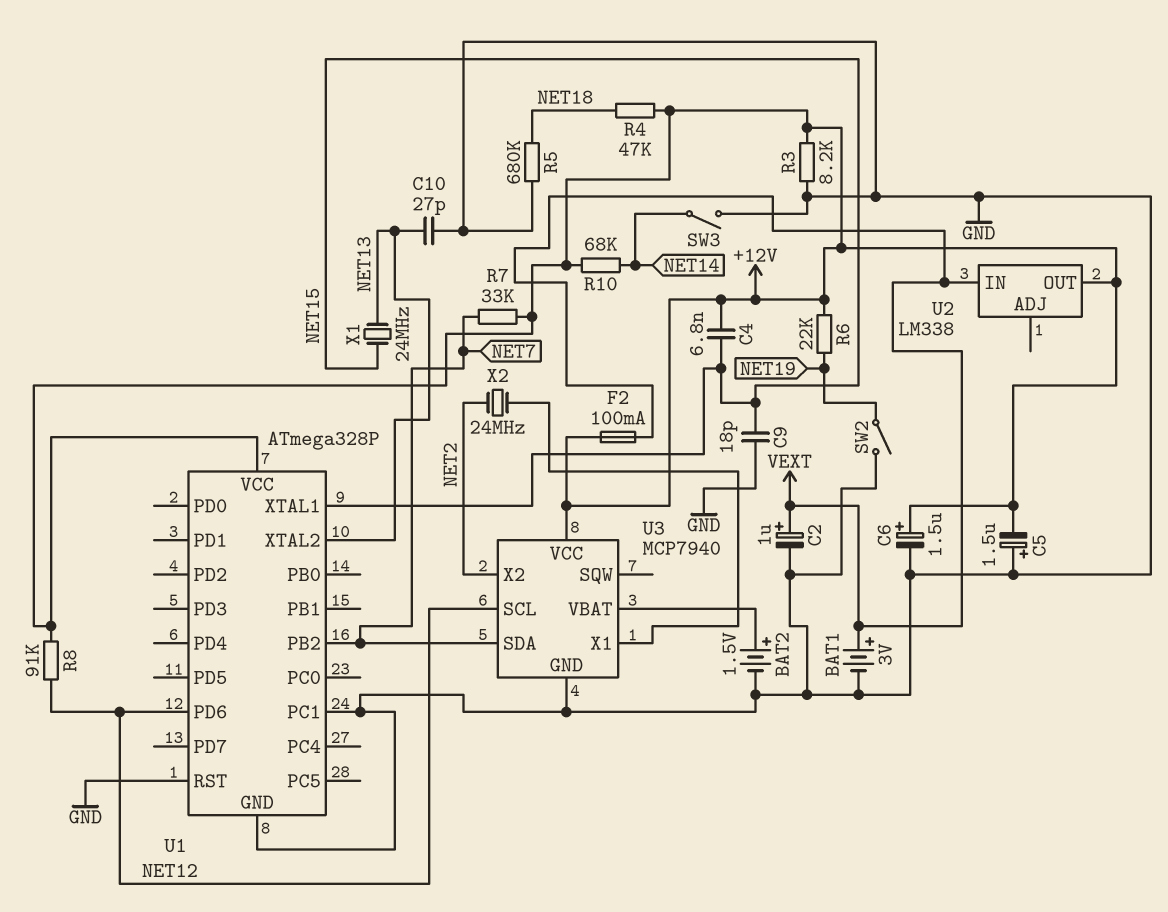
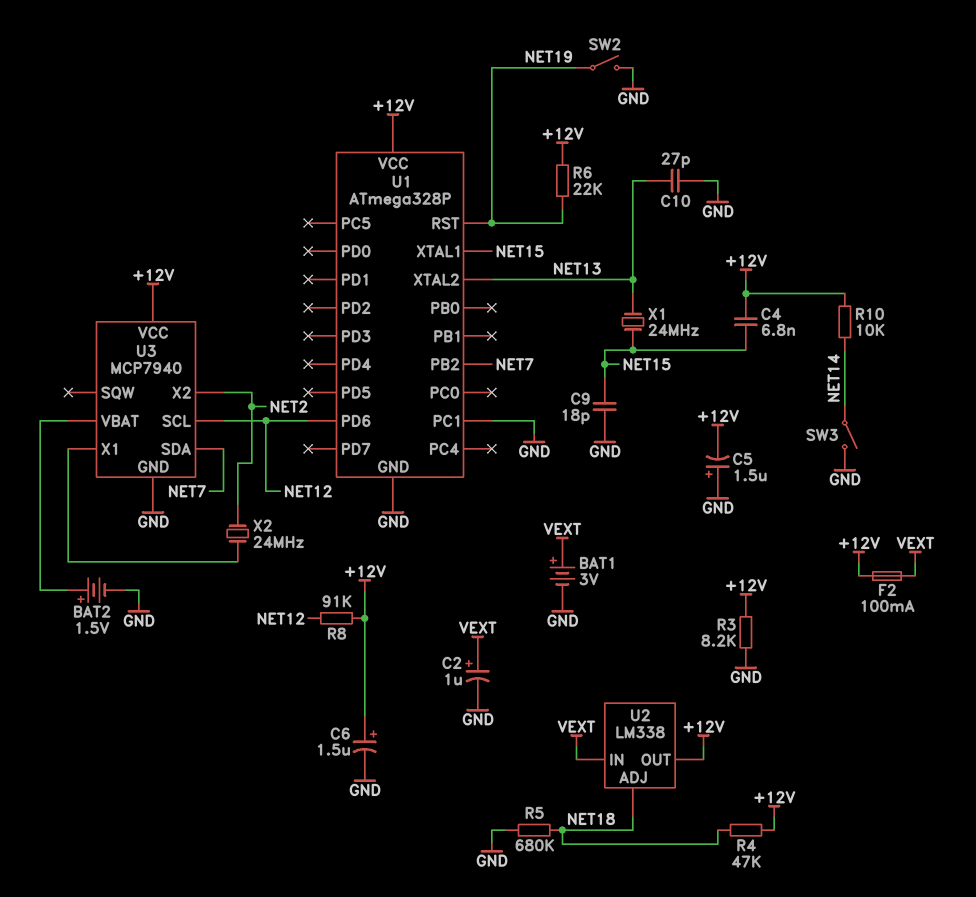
R7: 33k (+12V, NET7) -> none
R10: 68k (+12V, NET14) -> 10k (+12V, NET14)
U1 pin RST: GND -> NET19
U2 pin ADJ: none -> NET18

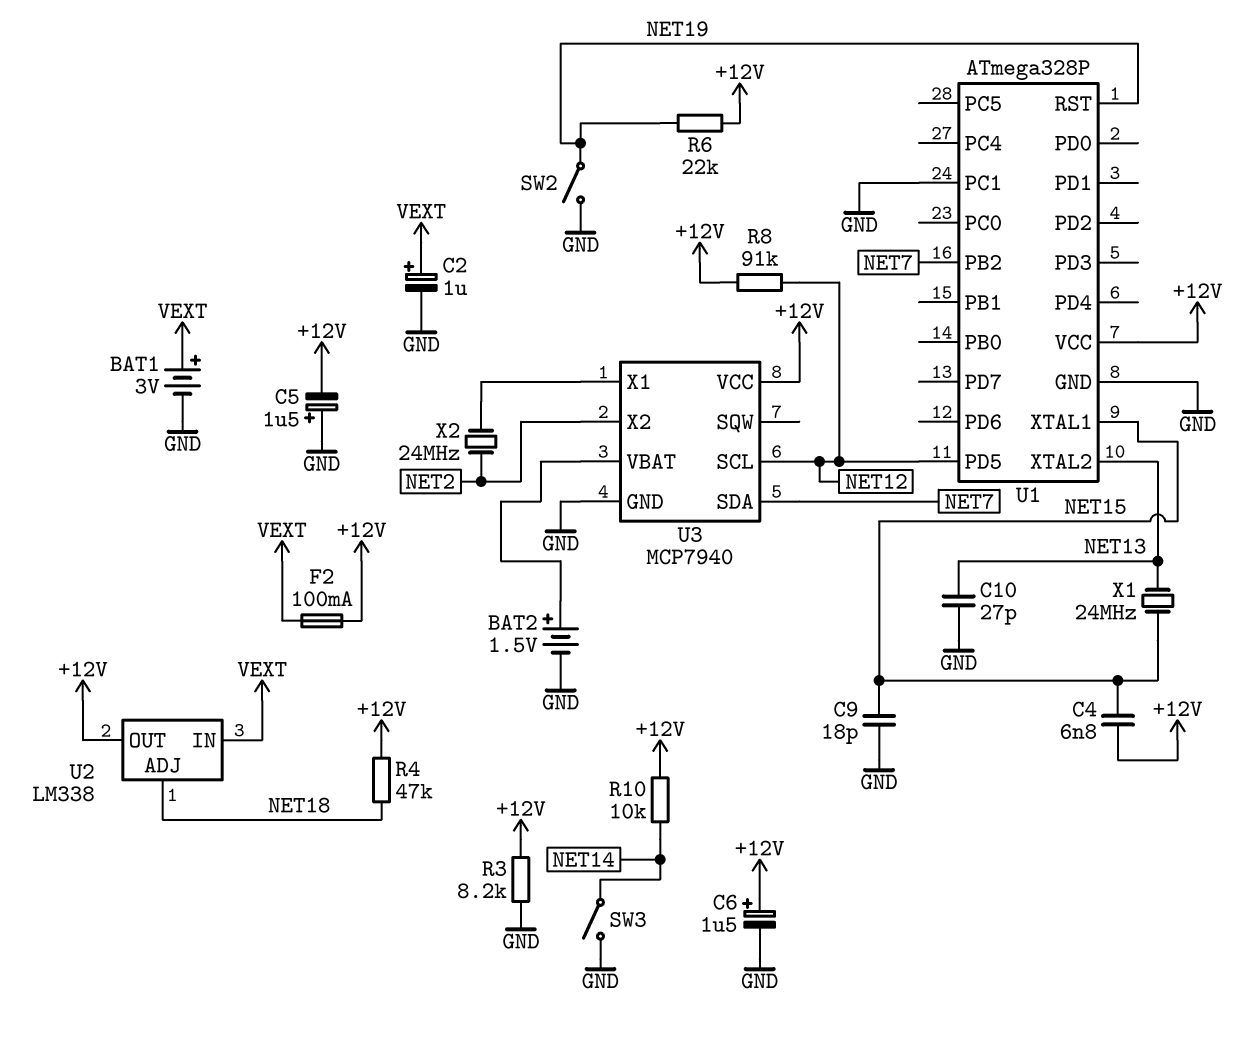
R5: 680k (GND, NET18) -> none
U1 pin PD5: none -> NET12
U1 pin PD6: NET12 -> none

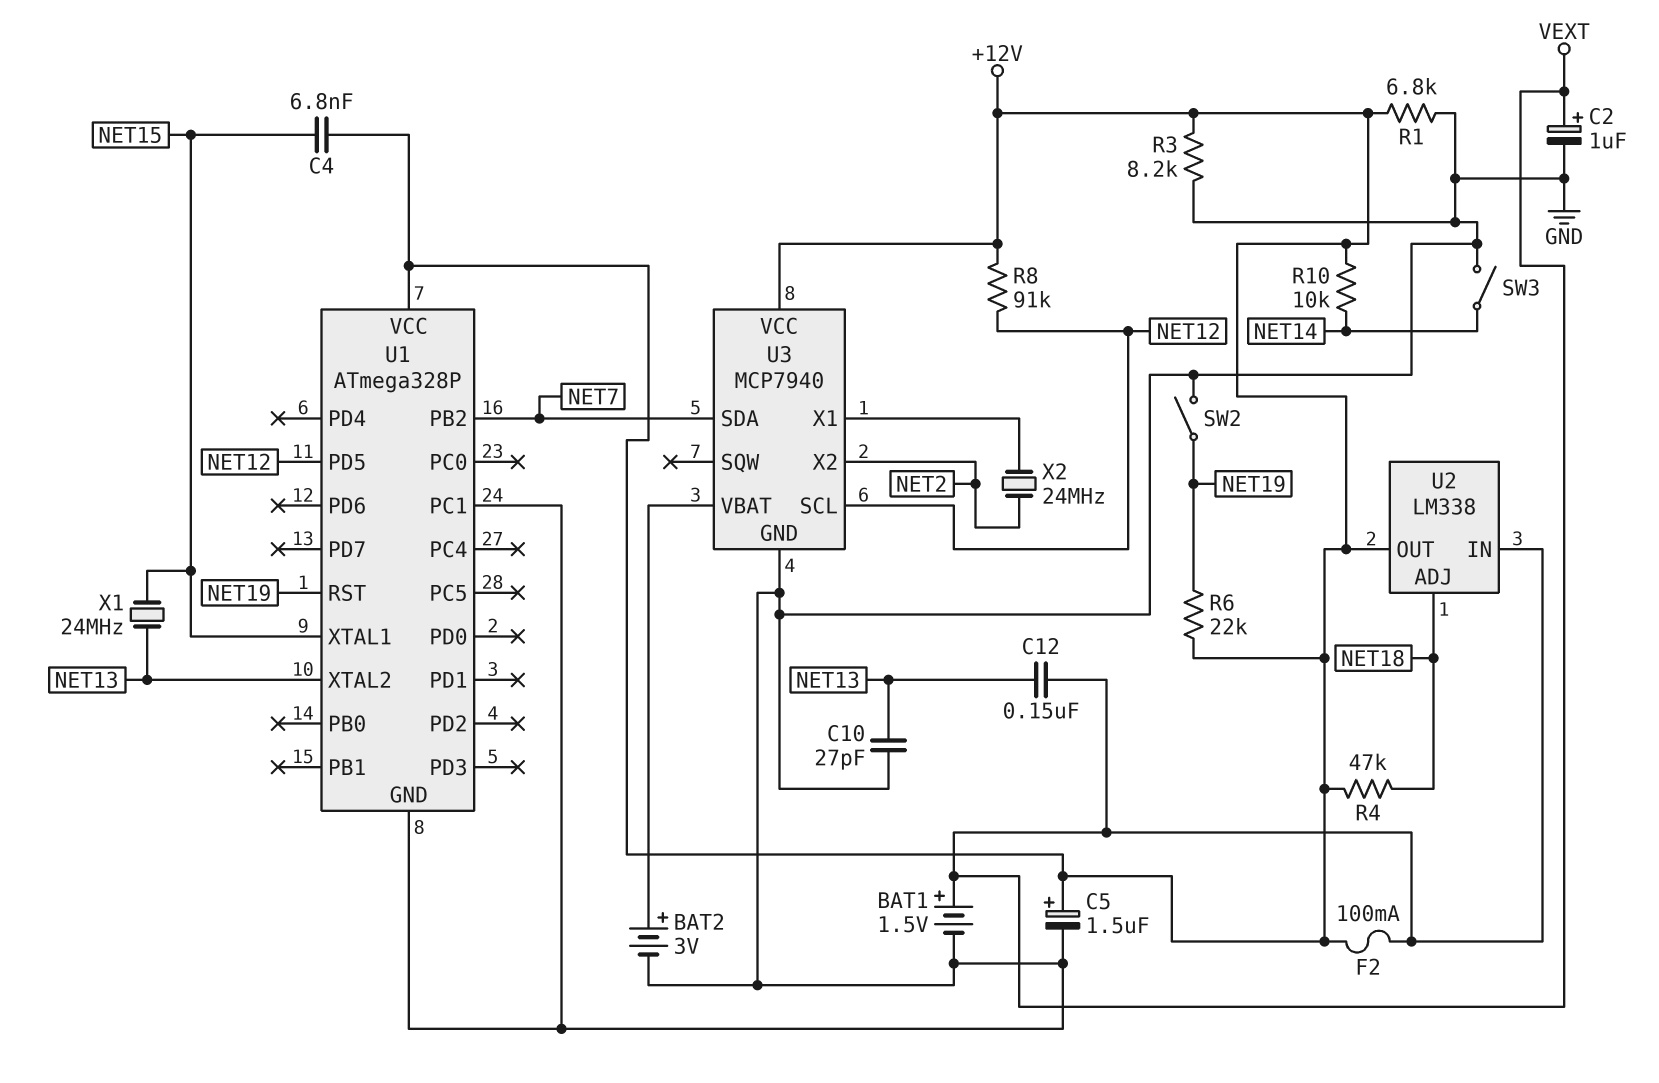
BAT1: 3V (plus VEXT, minus GND) -> 1.5V (plus VEXT, minus GND)
BAT2: 1.5V (plus U3/VBAT, minus GND) -> 3V (plus U3/VBAT, minus GND)
C5: 1.5uF (plus GND, minus +12V) -> 1.5uF (plus +12V, minus GND)
C6: 1.5uF (plus +12V, minus GND) -> none
C9: 18pF (GND, NET15) -> none
C12: none -> 150nF (NET13, VEXT)
R1: none -> 6.8k (+12V, GND)

